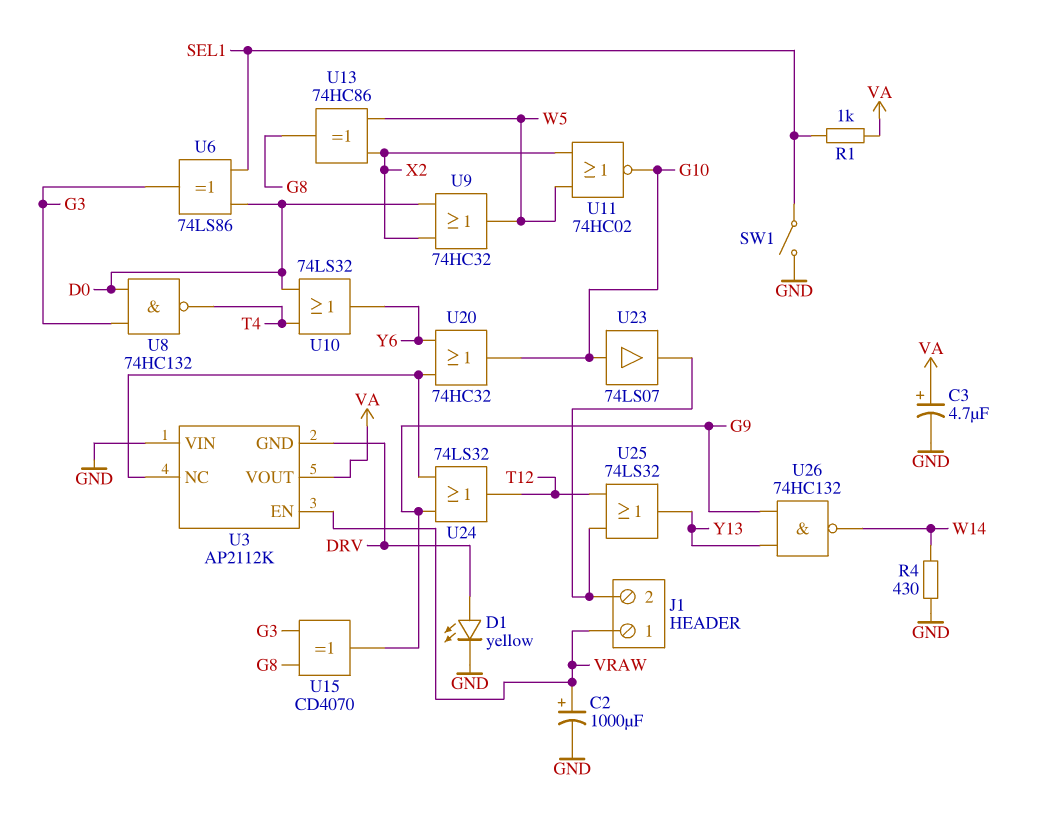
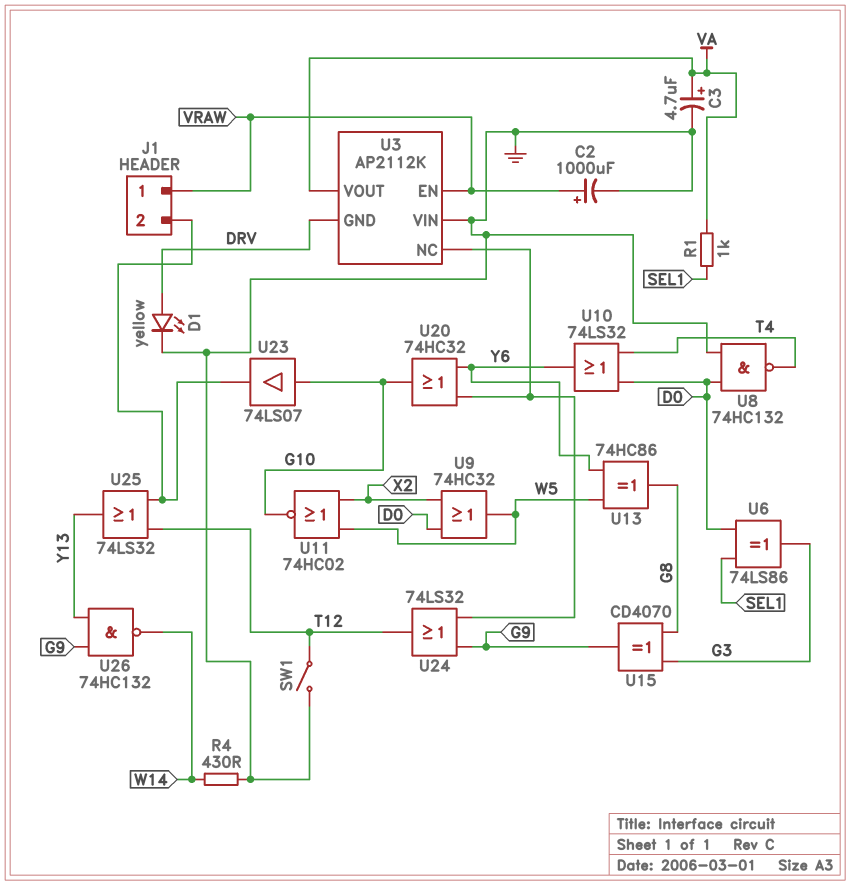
SW1: switch (GND, SEL1) -> switch (GND, T12)
U8: NAND 74HC132 (in D0, in G3, out T4) -> NAND 74HC132 (in D0, in GND, out T4)
U13: XOR 74HC86 (in W5, in X2, out G8) -> XOR 74HC86 (in W5, in Y6, out G8)

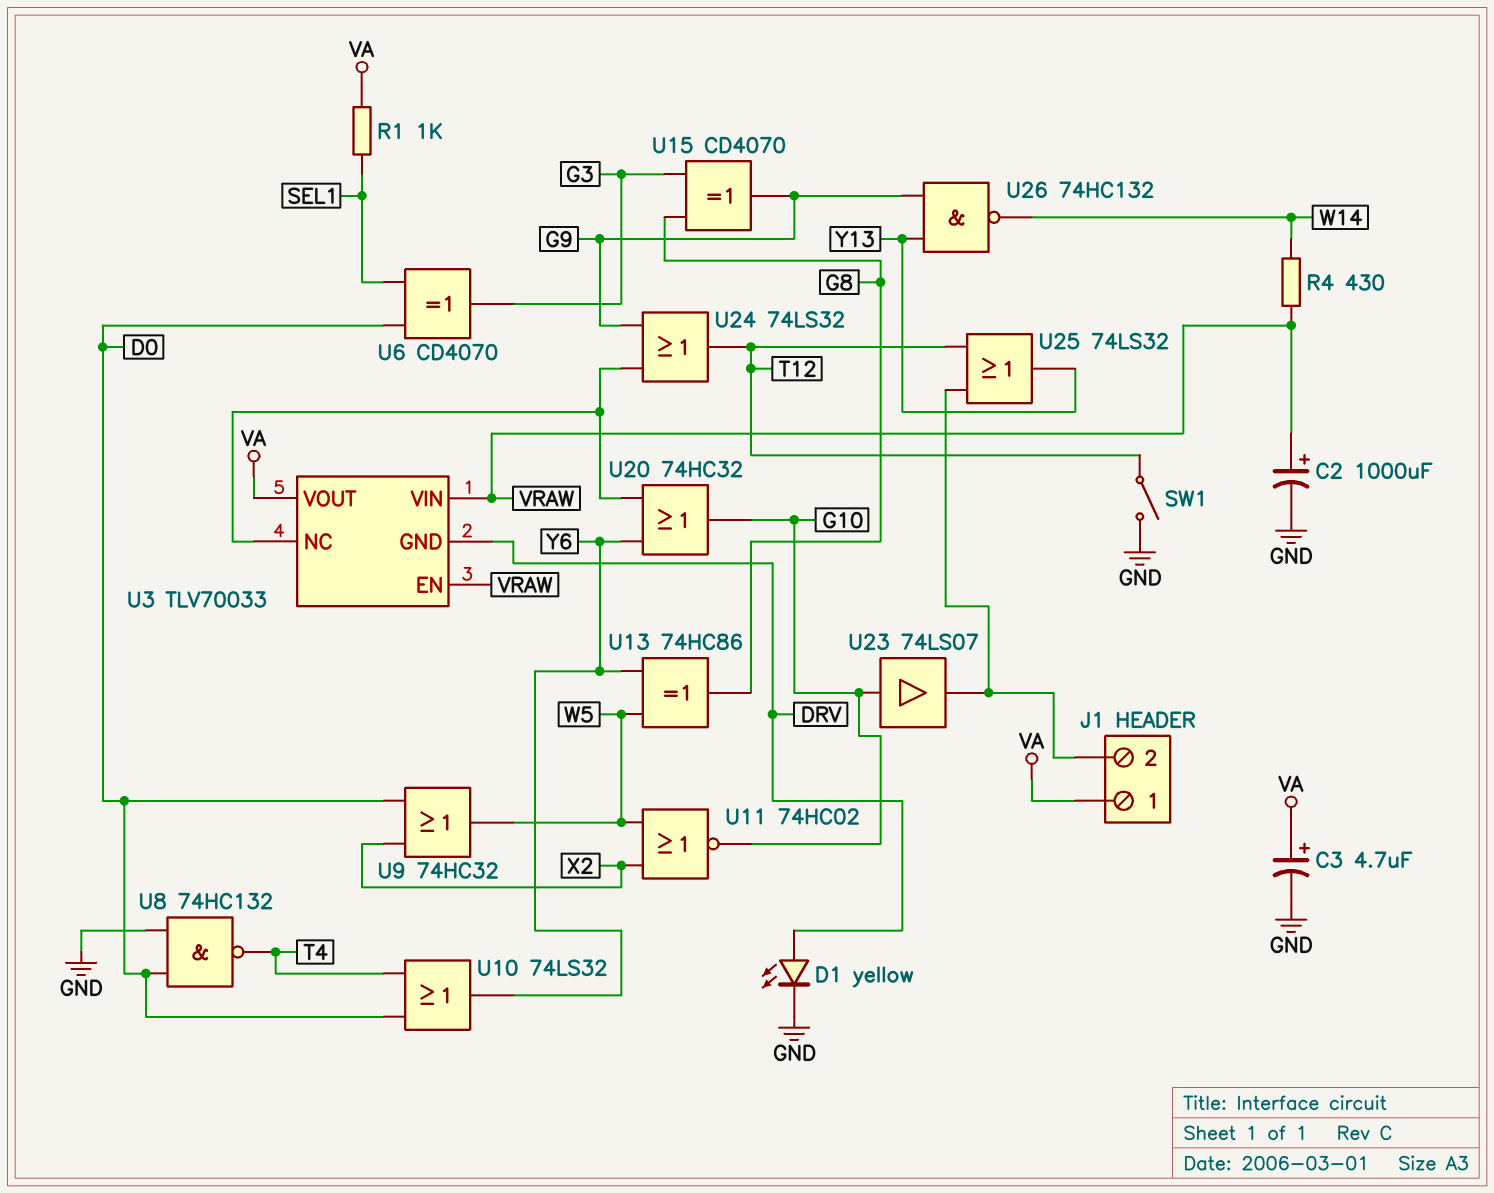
J1 pin 1: VRAW -> VA
R4: 430 (GND, W14) -> 430 (VRAW, W14)
U3: AP2112K -> TLV70033
U3 pin VIN: GND -> VRAW
U6: XOR 74LS86 (in D0, in SEL1, out G3) -> XOR CD4070 (in D0, in SEL1, out G3)

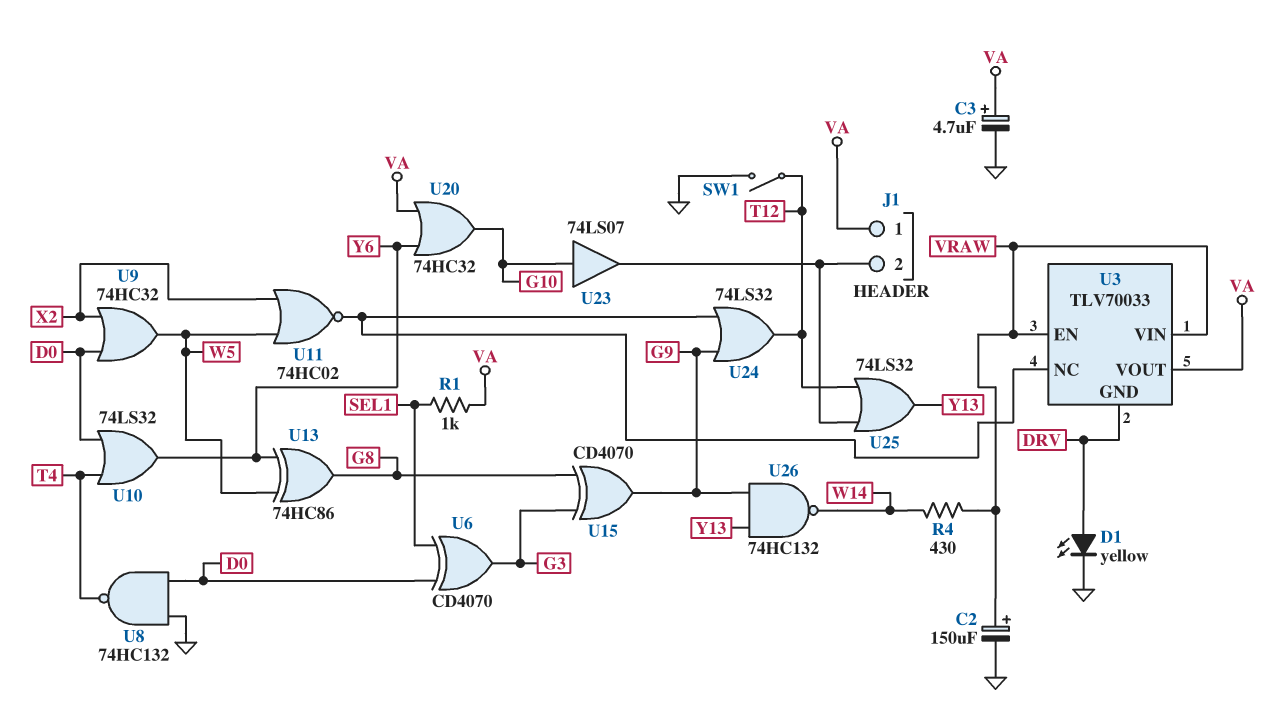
C2: 1000uF (plus VRAW, minus GND) -> 150uF (plus VRAW, minus GND)
U11: NOR 74HC02 (in W5, in X2, out G10) -> NOR 74HC02 (in W5, in X2, out U3/NC)
U20: OR 74HC32 (in U3/NC, in Y6, out G10) -> OR 74HC32 (in VA, in Y6, out G10)

